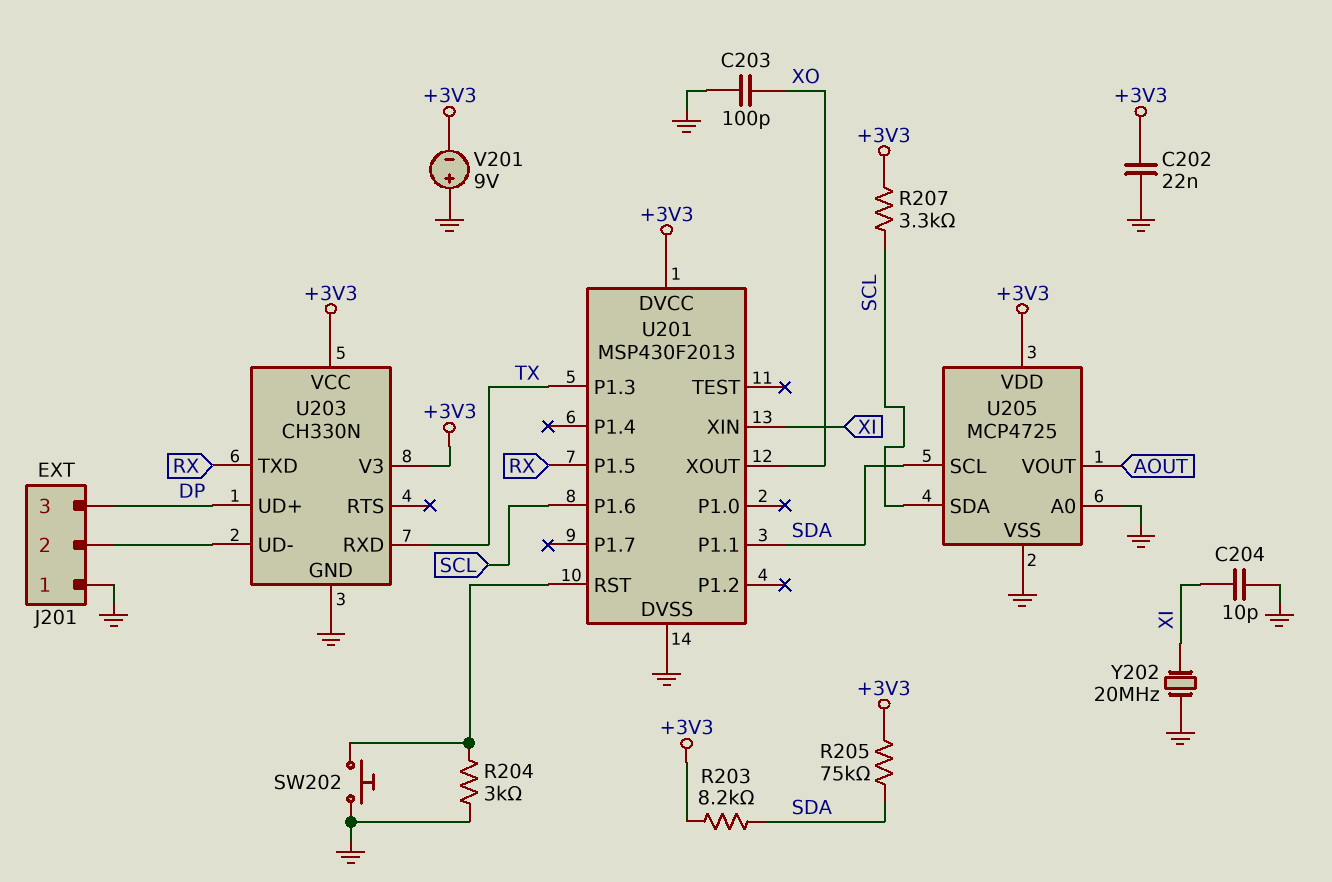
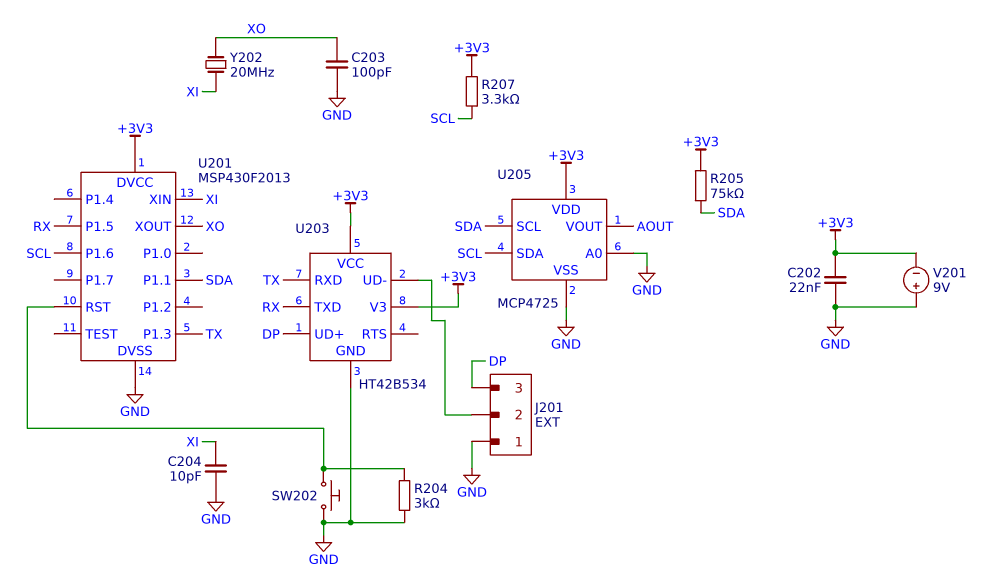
R203: 8.2k (+3V3, SDA) -> none
U203: CH330N -> HT42B534
Y202: 20MHz (GND, XI) -> 20MHz (XI, XO)

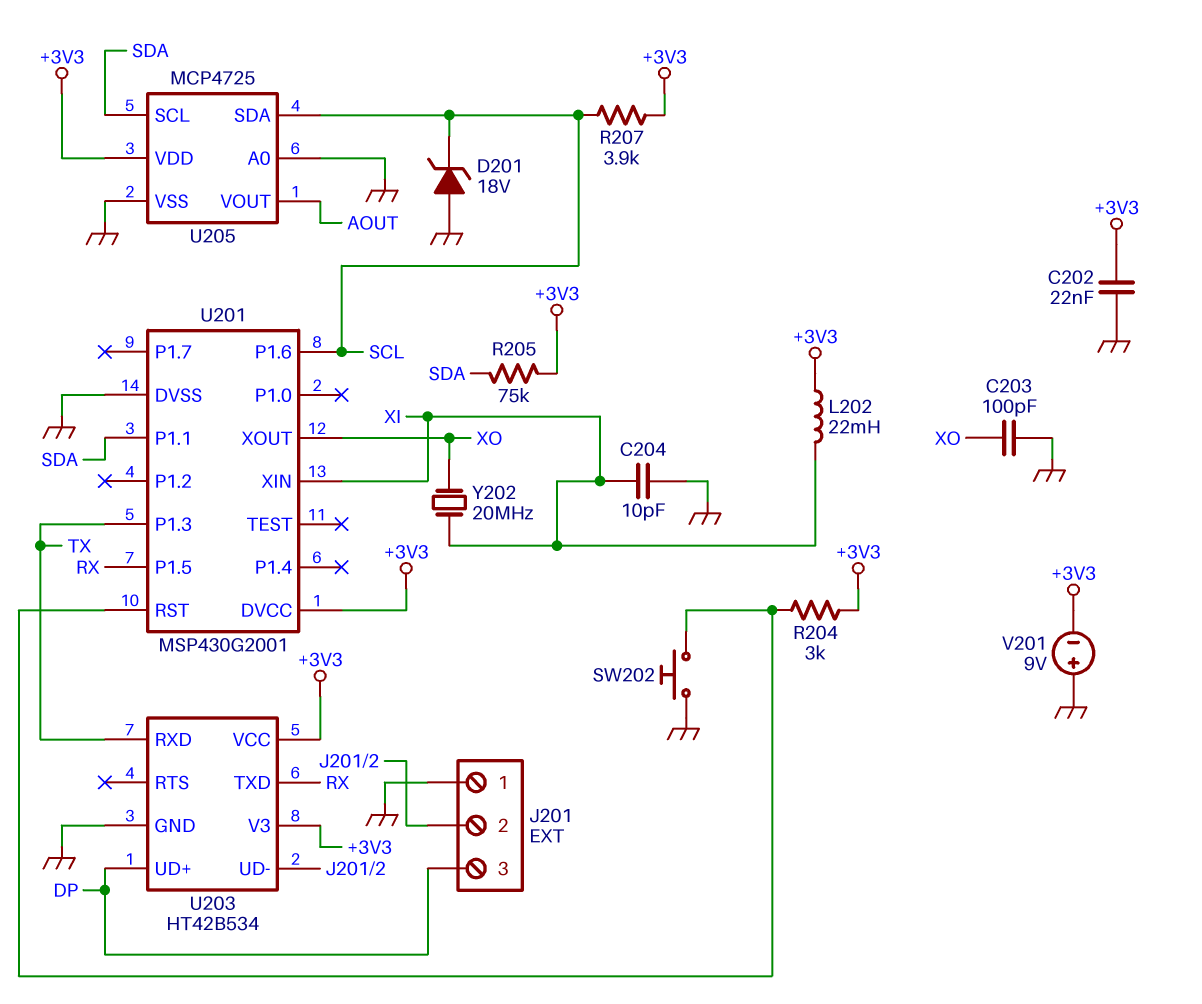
D201: none -> zener 18V (A GND, K SCL)
L202: none -> 22mH (+3V3, XI)
R204: 3k (GND, U201/RST) -> 3k (+3V3, U201/RST)
R207: 3.3k (+3V3, SCL) -> 3.9k (+3V3, SCL)
U201: MSP430F2013 -> MSP430G2001

